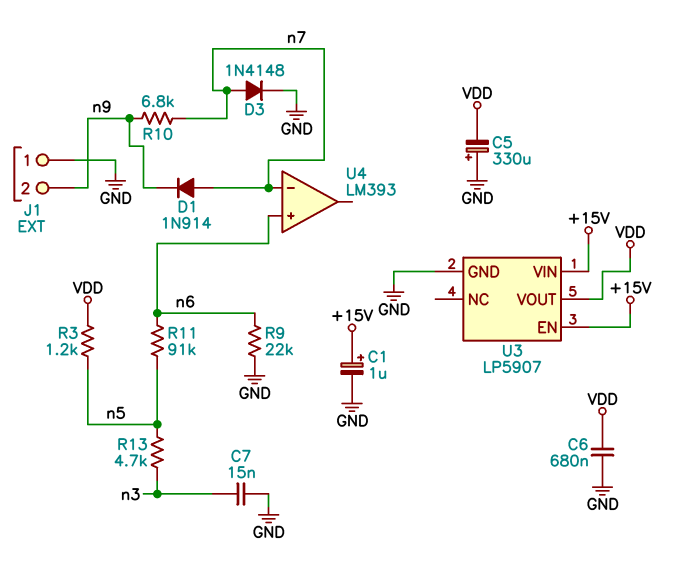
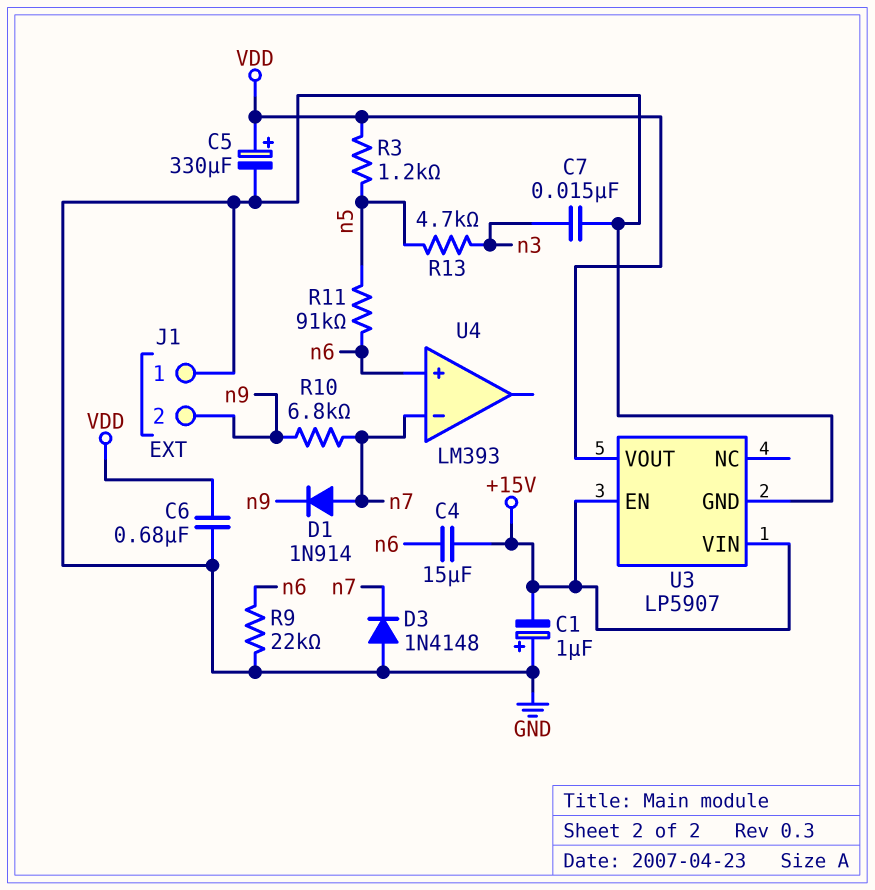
C1: 1uF (plus +15V, minus GND) -> 1uF (plus GND, minus +15V)
C4: none -> 15uF (+15V, n6)
C5: 330uF (plus GND, minus VDD) -> 330uF (plus VDD, minus GND)
D3: diode 1N4148 (A n7, K GND) -> diode 1N4148 (A GND, K n7)

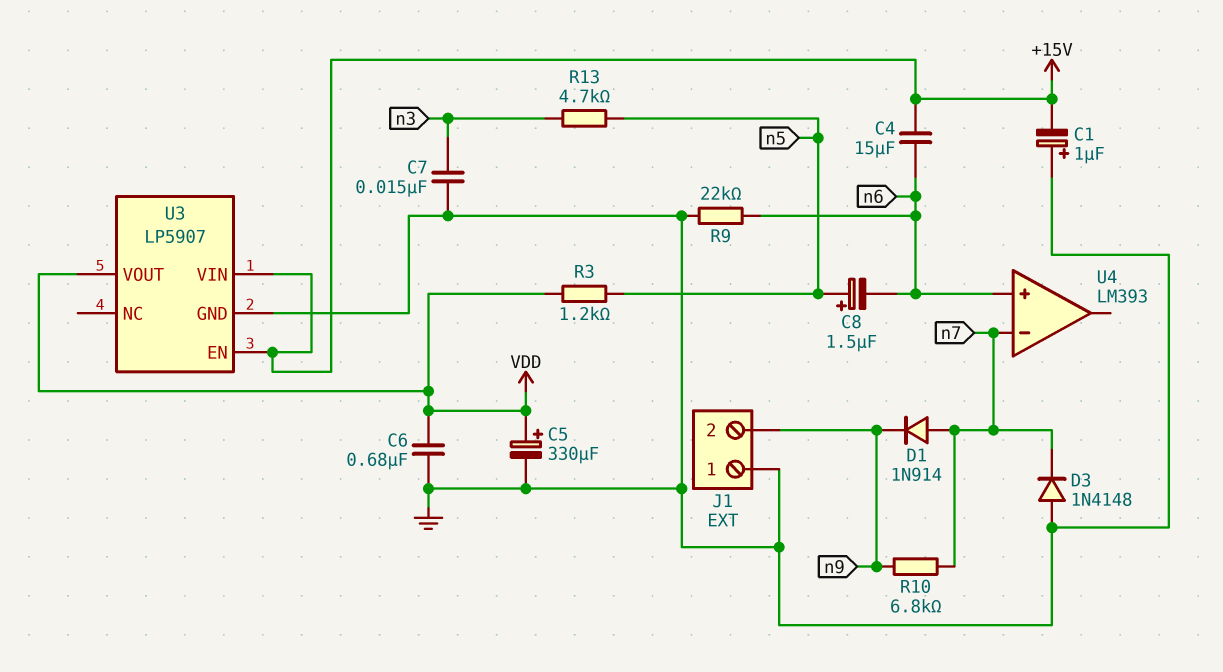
C8: none -> 1.5uF (plus n5, minus n6)
R11: 91k (n5, n6) -> none

